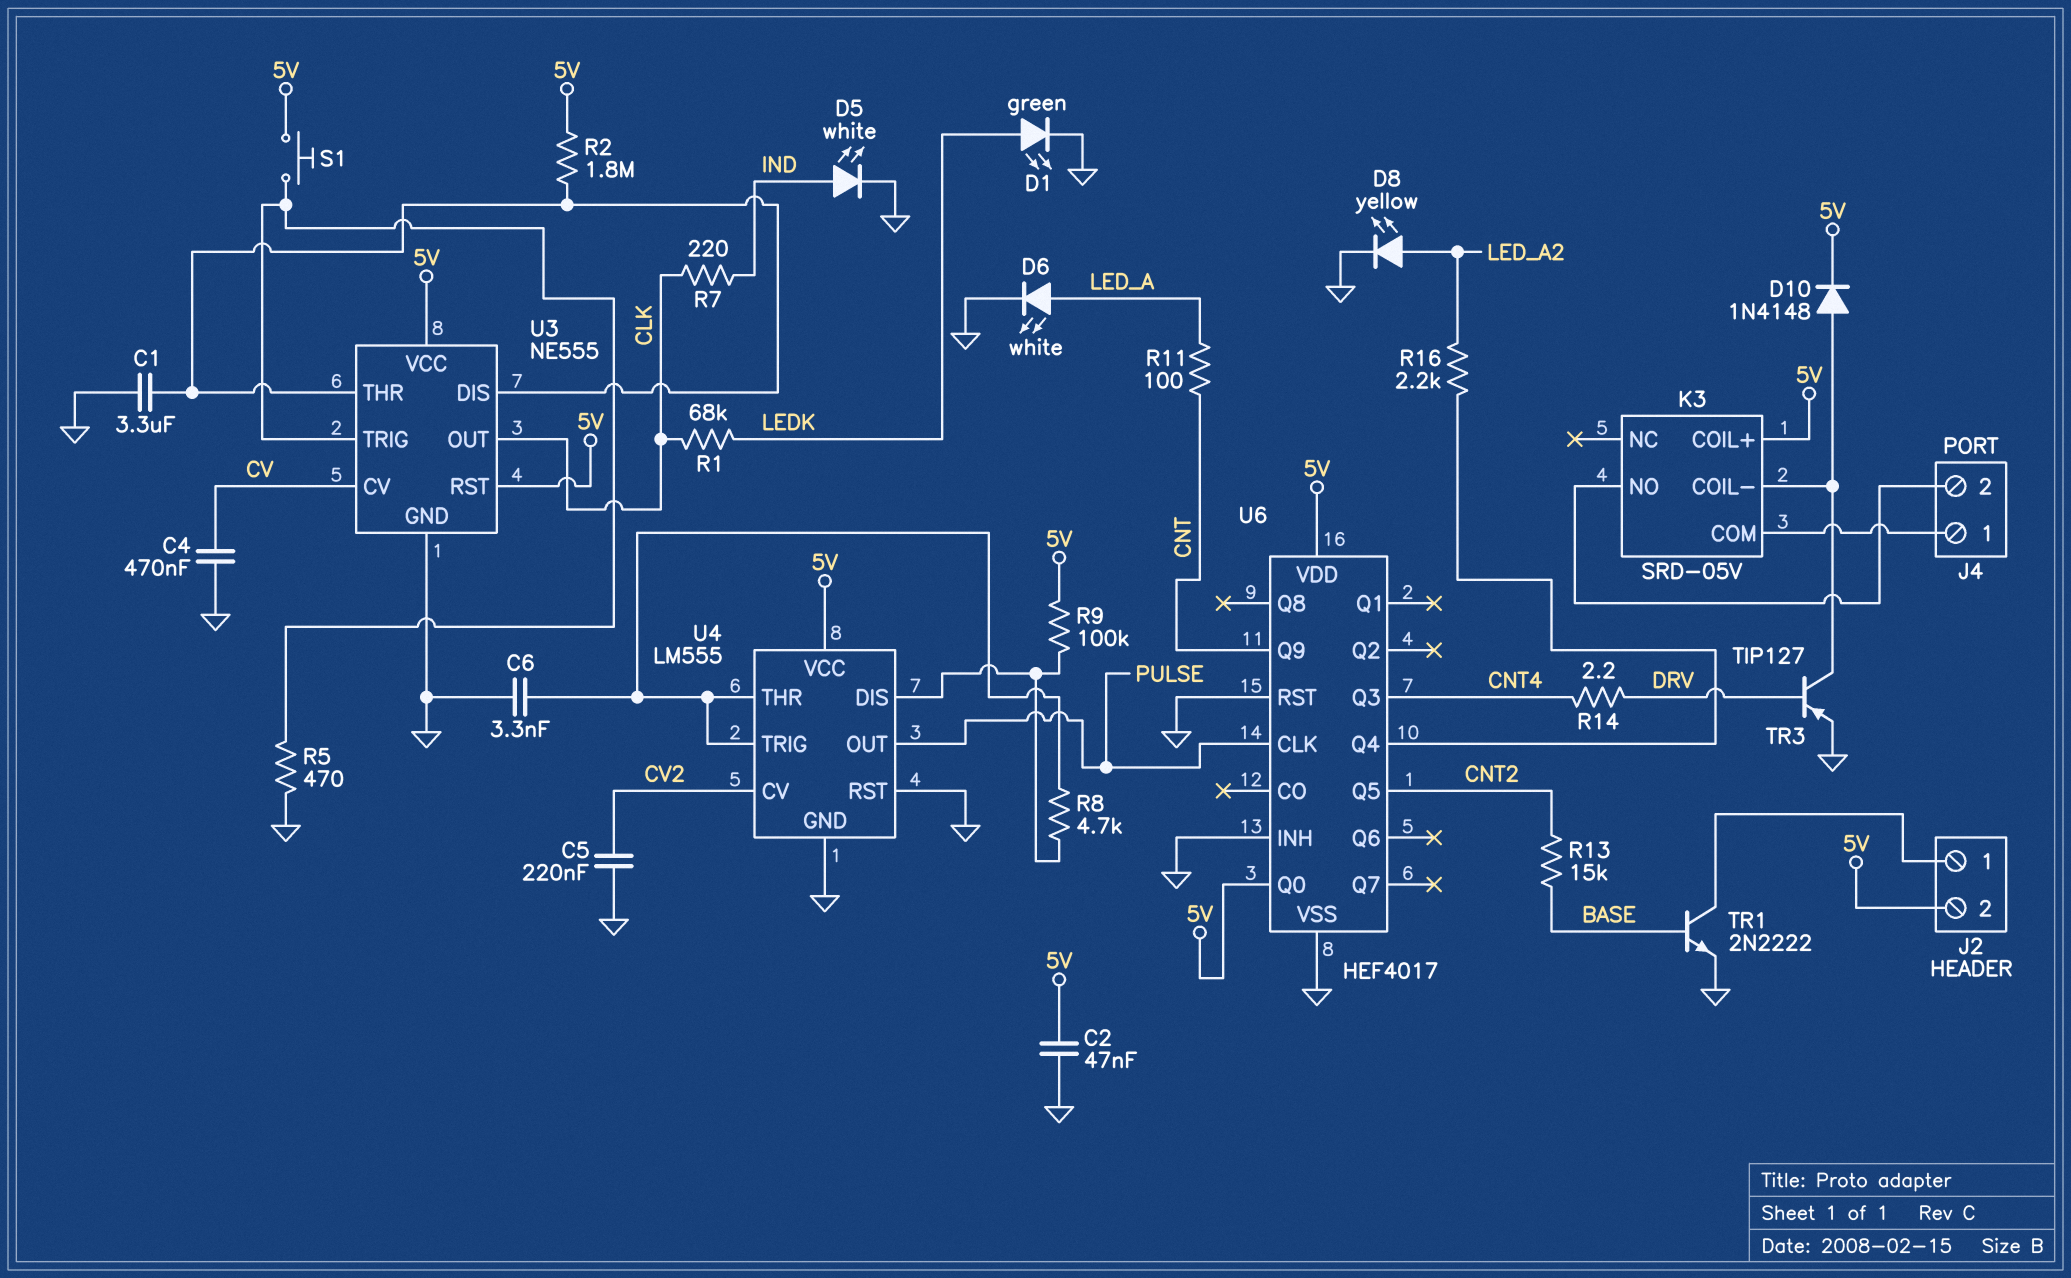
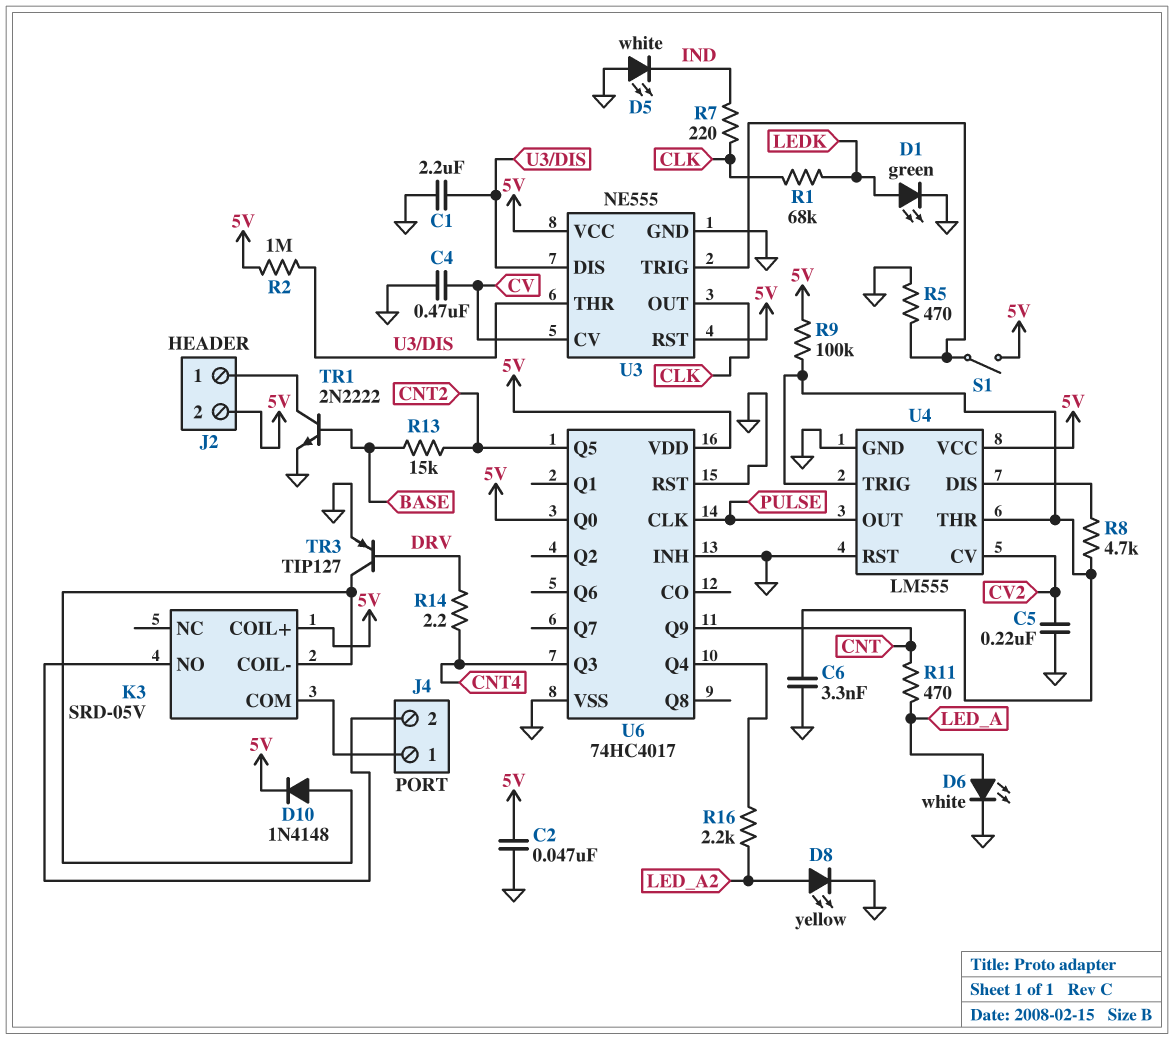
C1: 3.3uF (GND, U3/DIS) -> 2.2uF (GND, U3/DIS)
D5: LED white (A IND, K GND) -> LED white (A GND, K IND)
R2: 1.8M (5V, U3/DIS) -> 1M (5V, U3/DIS)
R9: 100k (5V, U4/DIS) -> 100k (5V, U4/THR)
R11: 100 (CNT, LED_A) -> 470 (CNT, LED_A)
S1: button (5V, U3/TRIG) -> switch (5V, U3/TRIG)
U6: HEF4017 -> 74HC4017

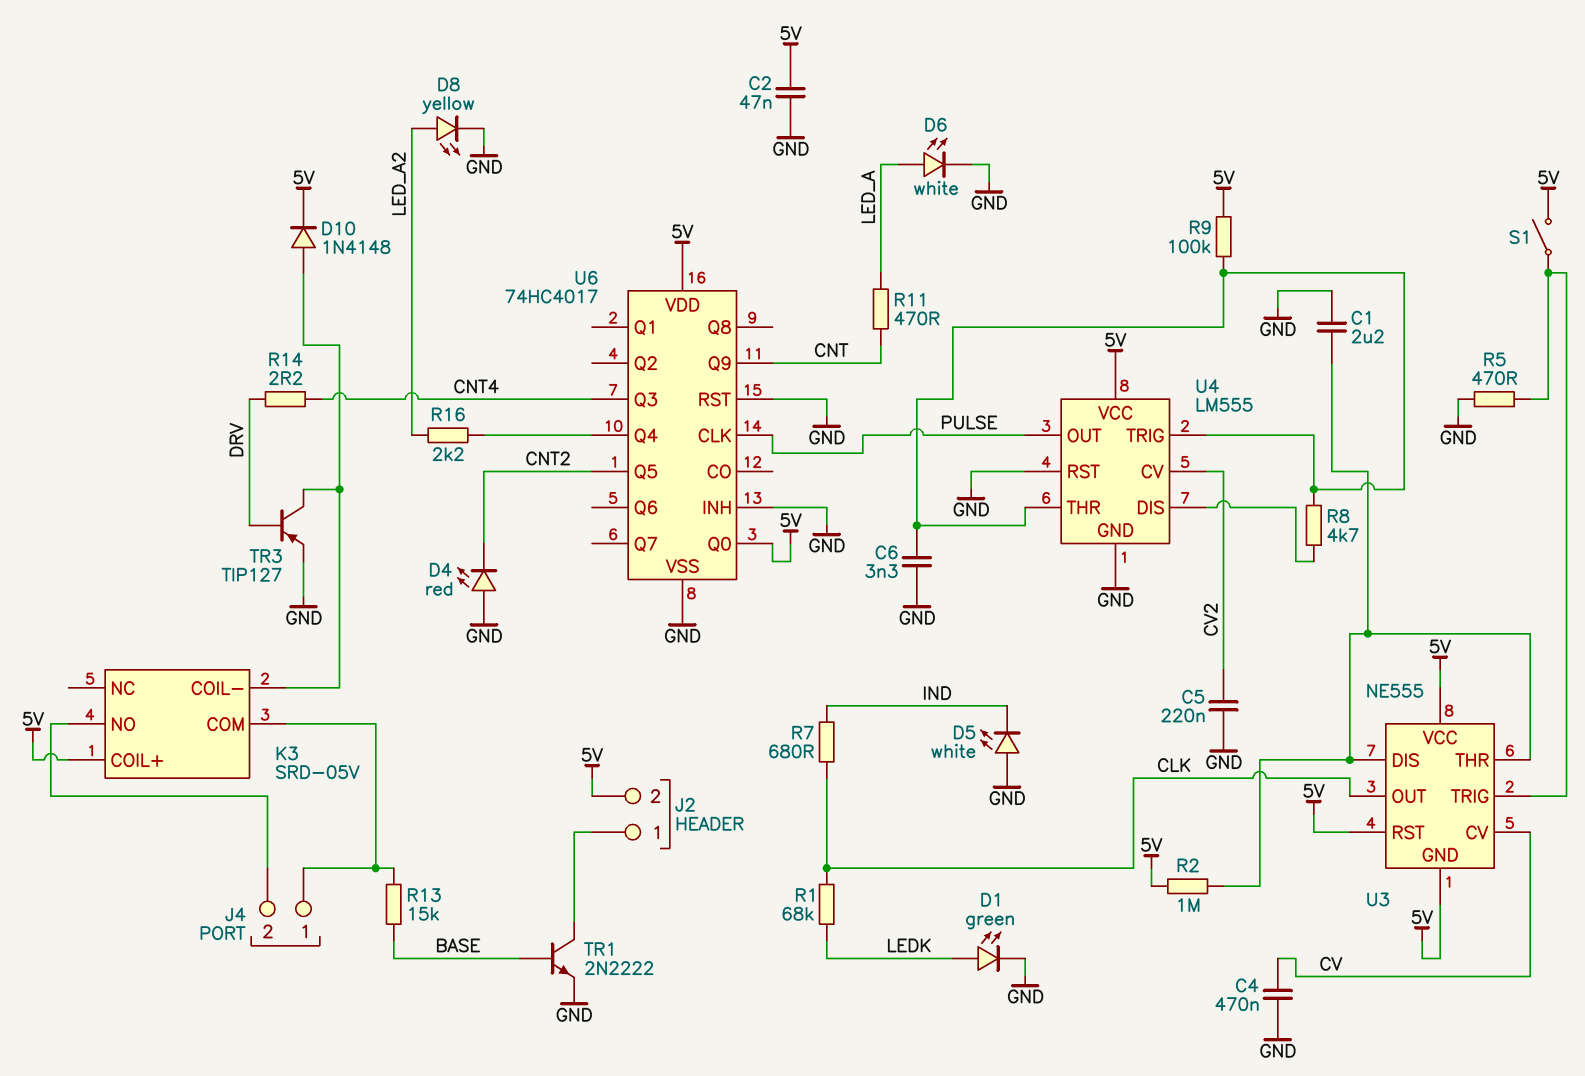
D4: none -> LED red (A GND, K CNT2)
R7: 220 (CLK, IND) -> 680 (CLK, IND)
R13: 15k (BASE, CNT2) -> 15k (BASE, J4/1)
U3 pin GND: GND -> 5V

